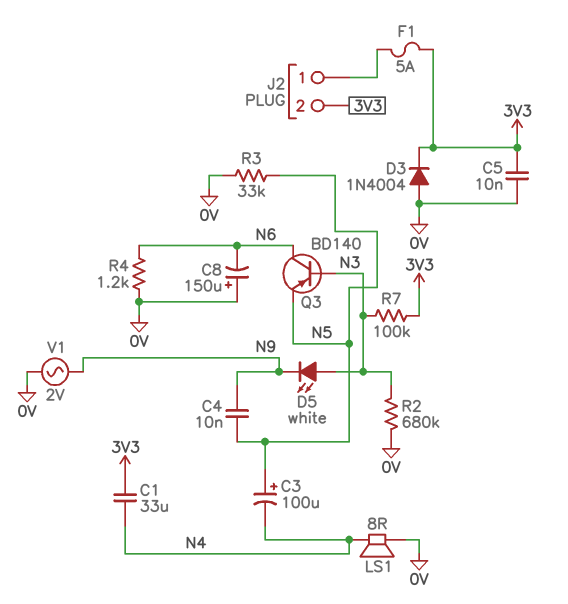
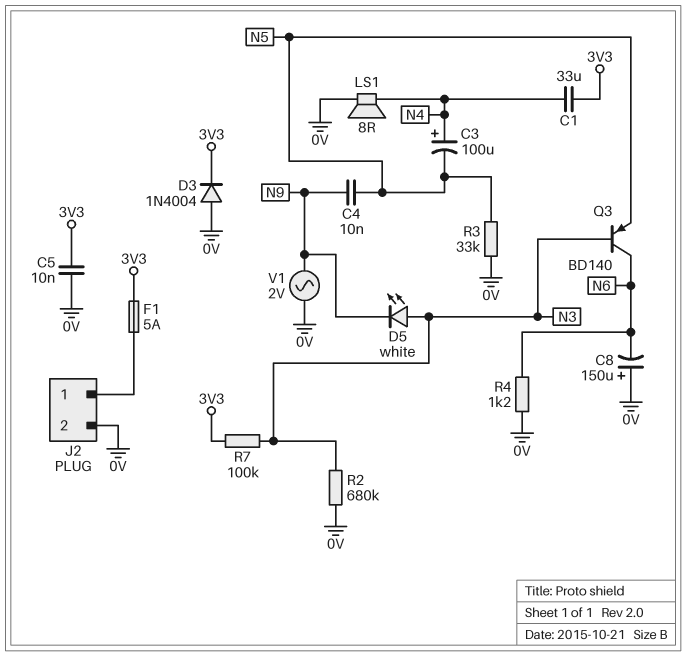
C3: 100uF (plus N5, minus N4) -> 100uF (plus N4, minus N5)
J2 pin 2: 3V3 -> 0V

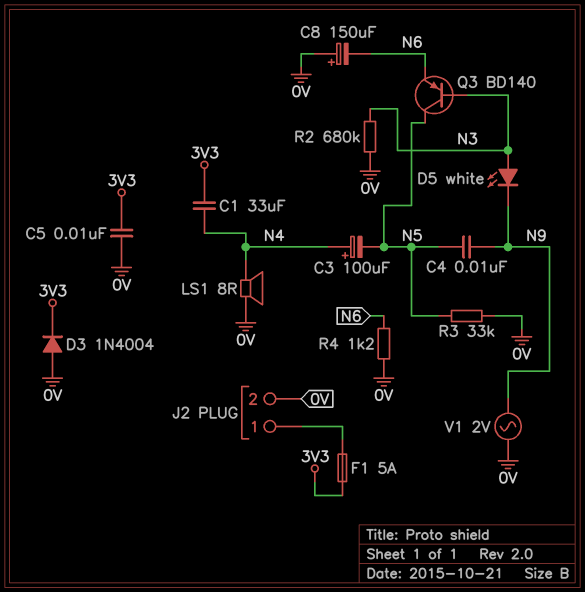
Q3: PNP BD140 (B N3, C N6, E N5) -> PNP BD140 (B N3, C N5, E N6)
R7: 100k (3V3, N3) -> none

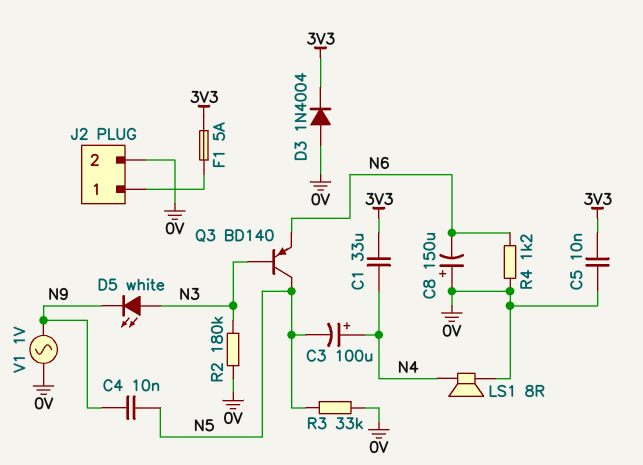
R2: 680k (0V, N3) -> 180k (0V, N3)
V1: AC 2V (0V, N9) -> AC 1V (0V, N9)

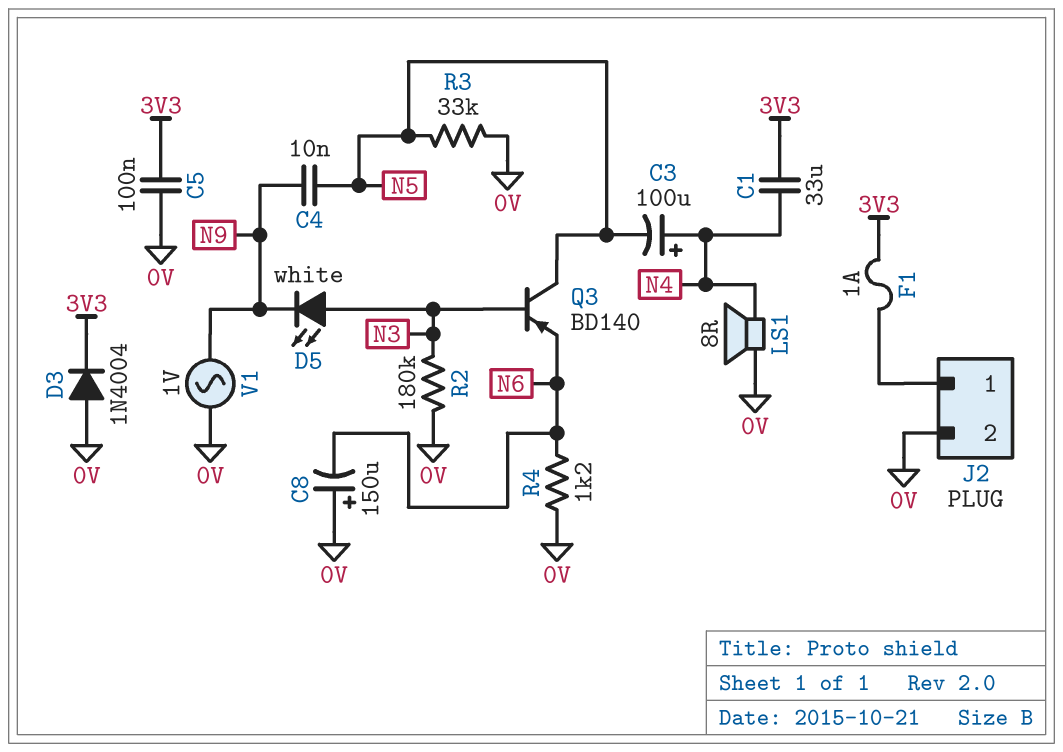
C5: 10nF (0V, 3V3) -> 100nF (0V, 3V3)
F1: 5A (3V3, J2/1) -> 1A (3V3, J2/1)

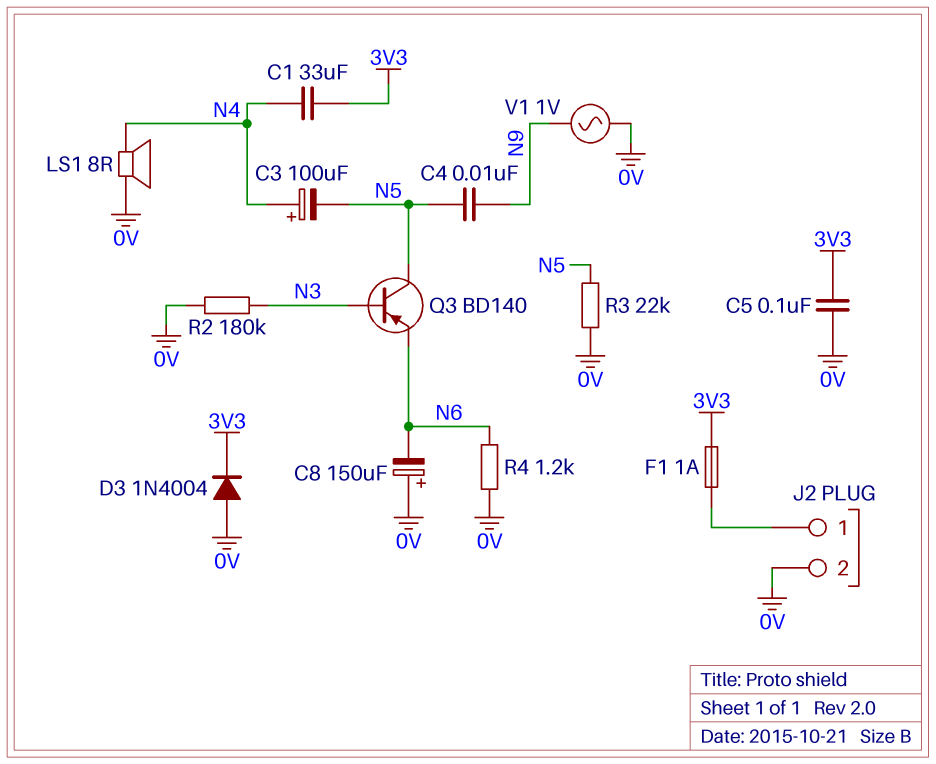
D5: LED white (A N3, K N9) -> none
R3: 33k (0V, N5) -> 22k (0V, N5)

